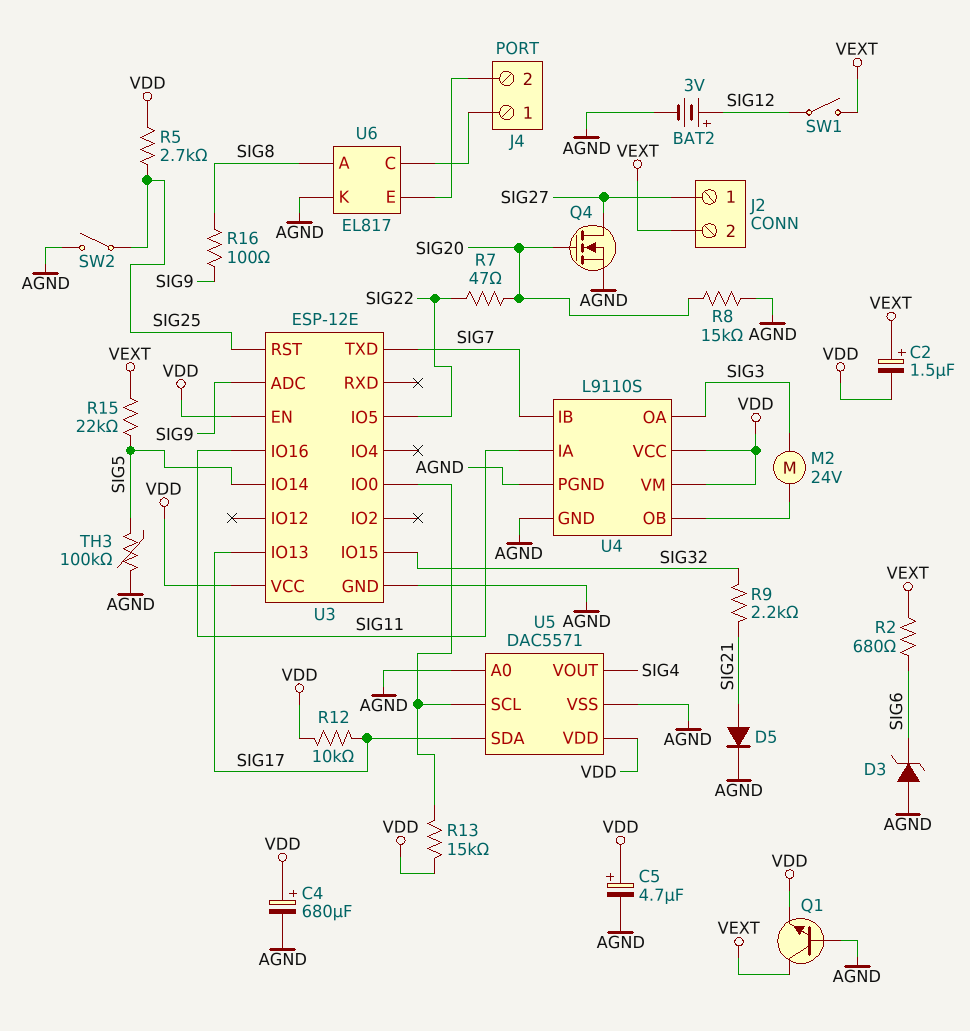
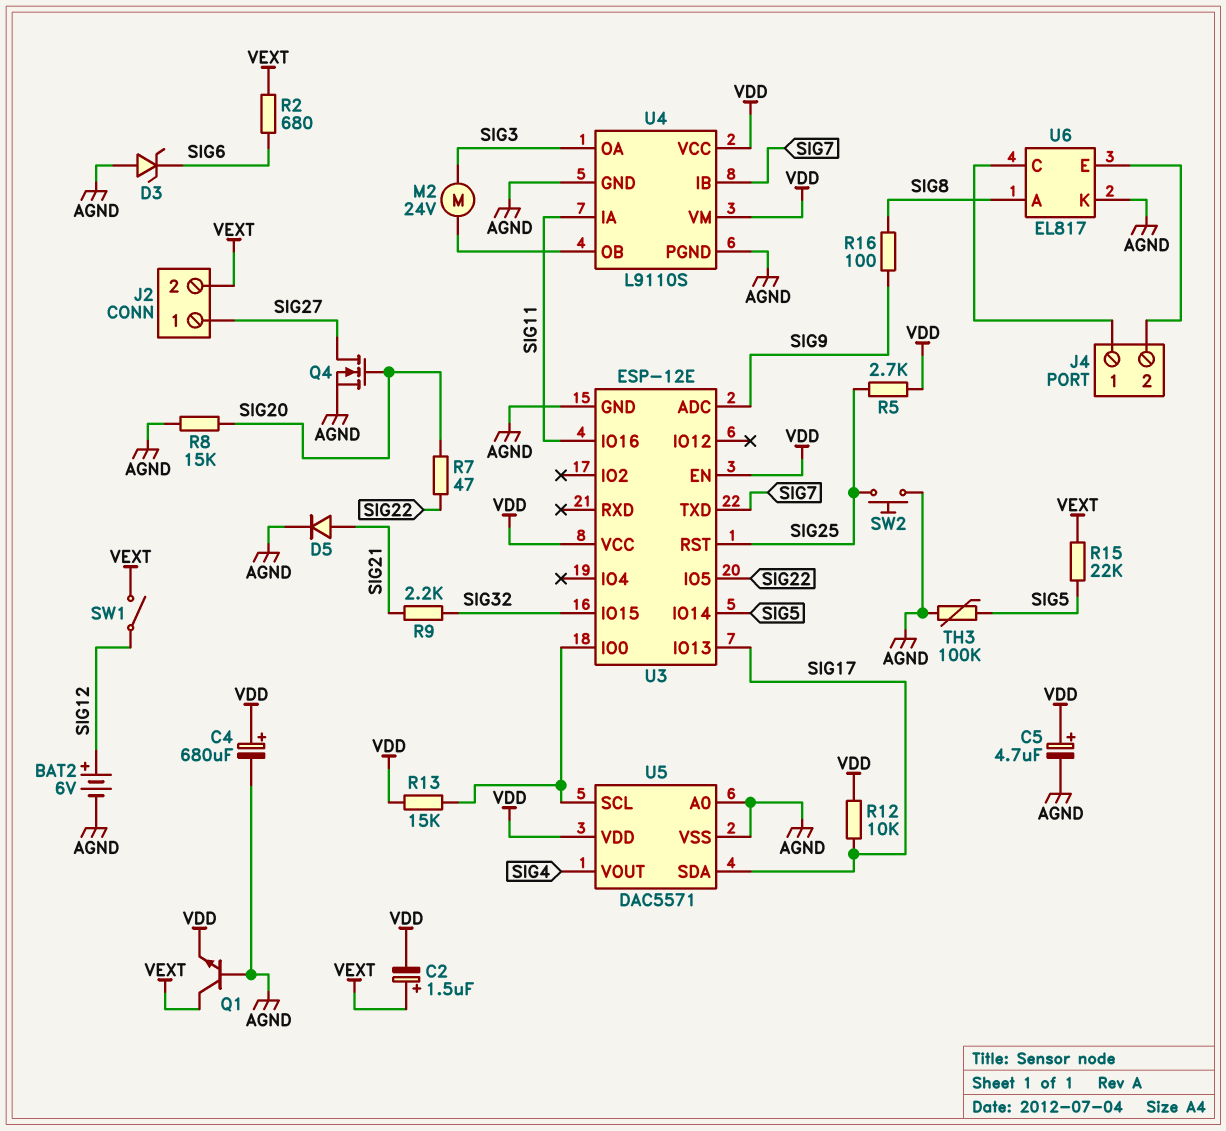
BAT2: 3V (plus SIG12, minus AGND) -> 6V (plus SIG12, minus AGND)
SW2: switch (AGND, SIG25) -> button (AGND, SIG25)

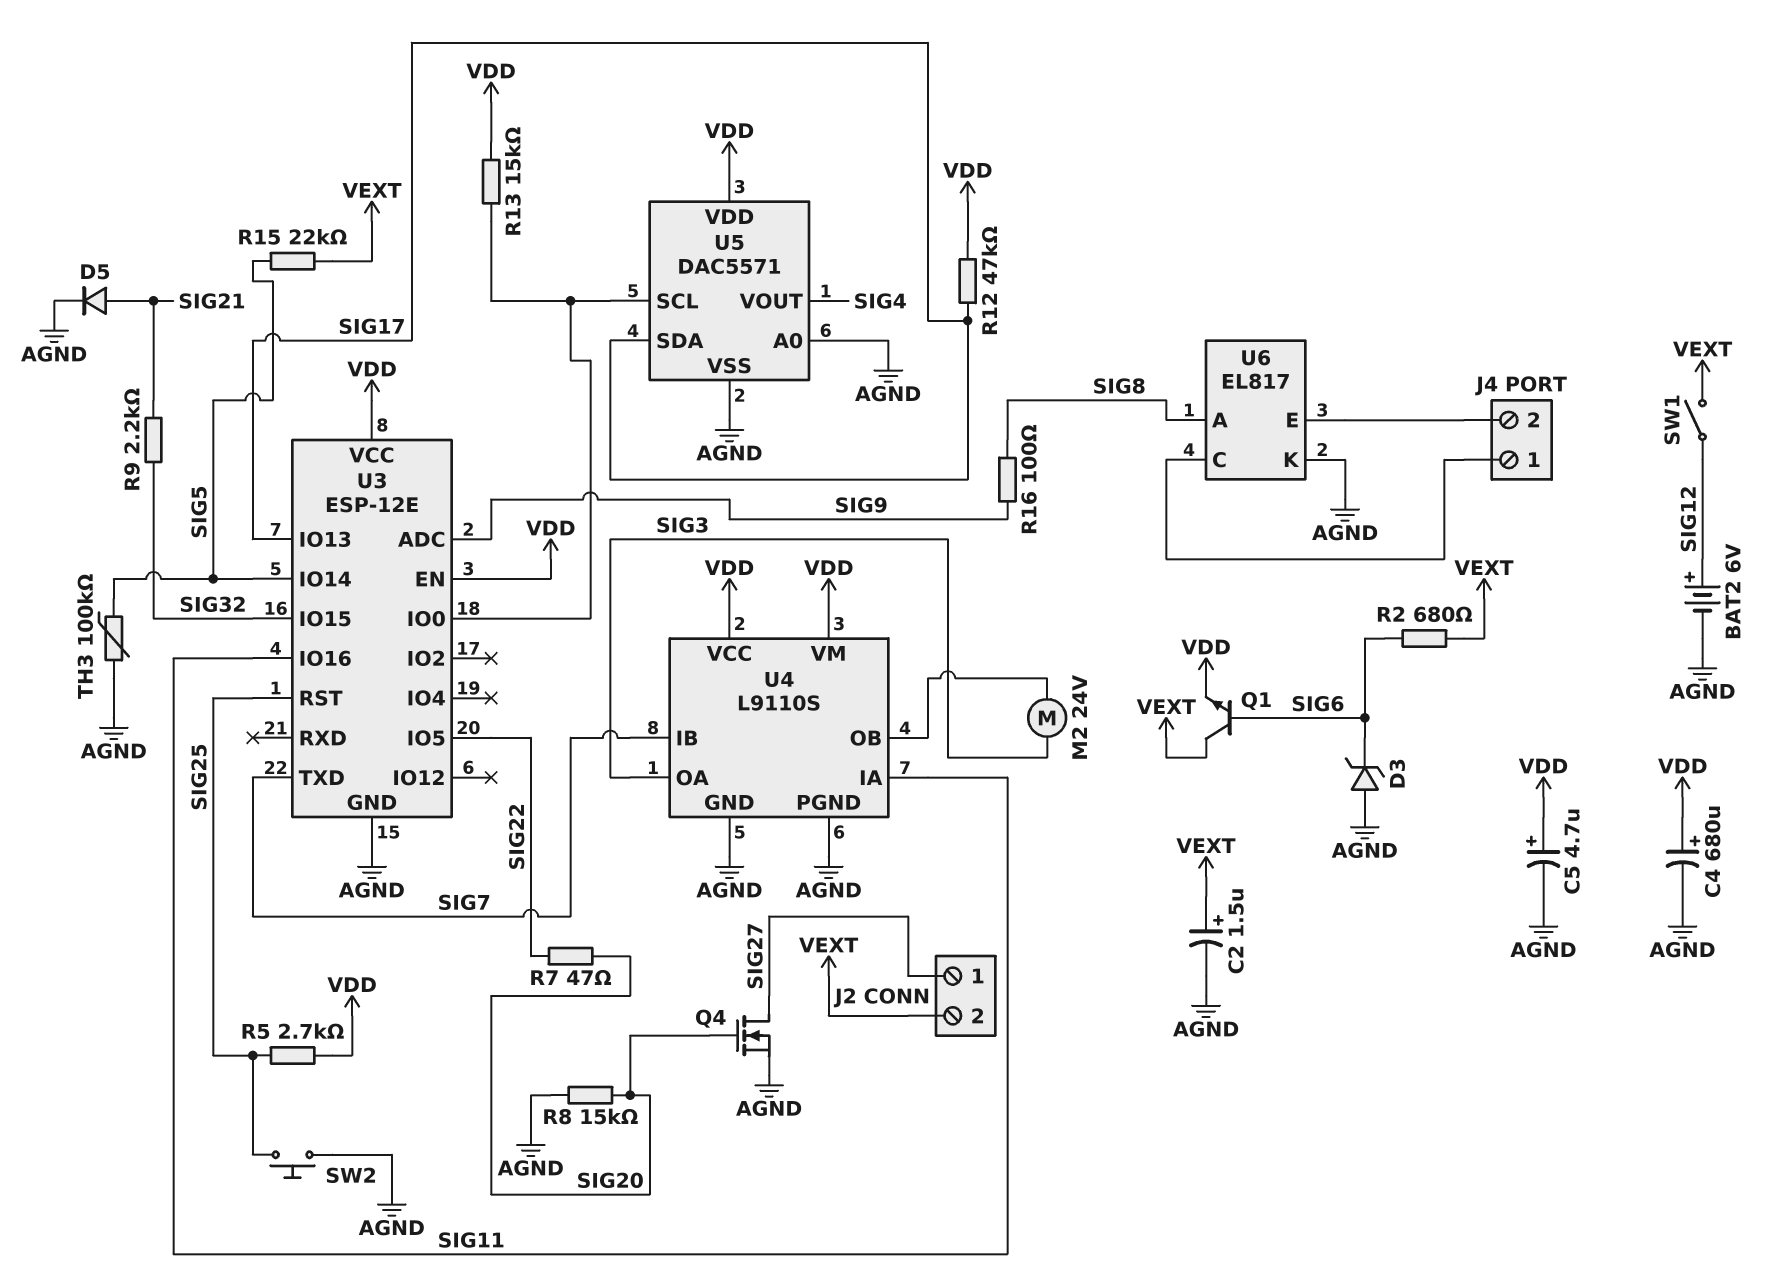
C2: 1.5uF (plus VEXT, minus VDD) -> 1.5uF (plus VEXT, minus AGND)
Q1: NPN (B AGND, C VEXT, E VDD) -> NPN (B SIG6, C VEXT, E VDD)
R12: 10k (SIG17, VDD) -> 47k (SIG17, VDD)

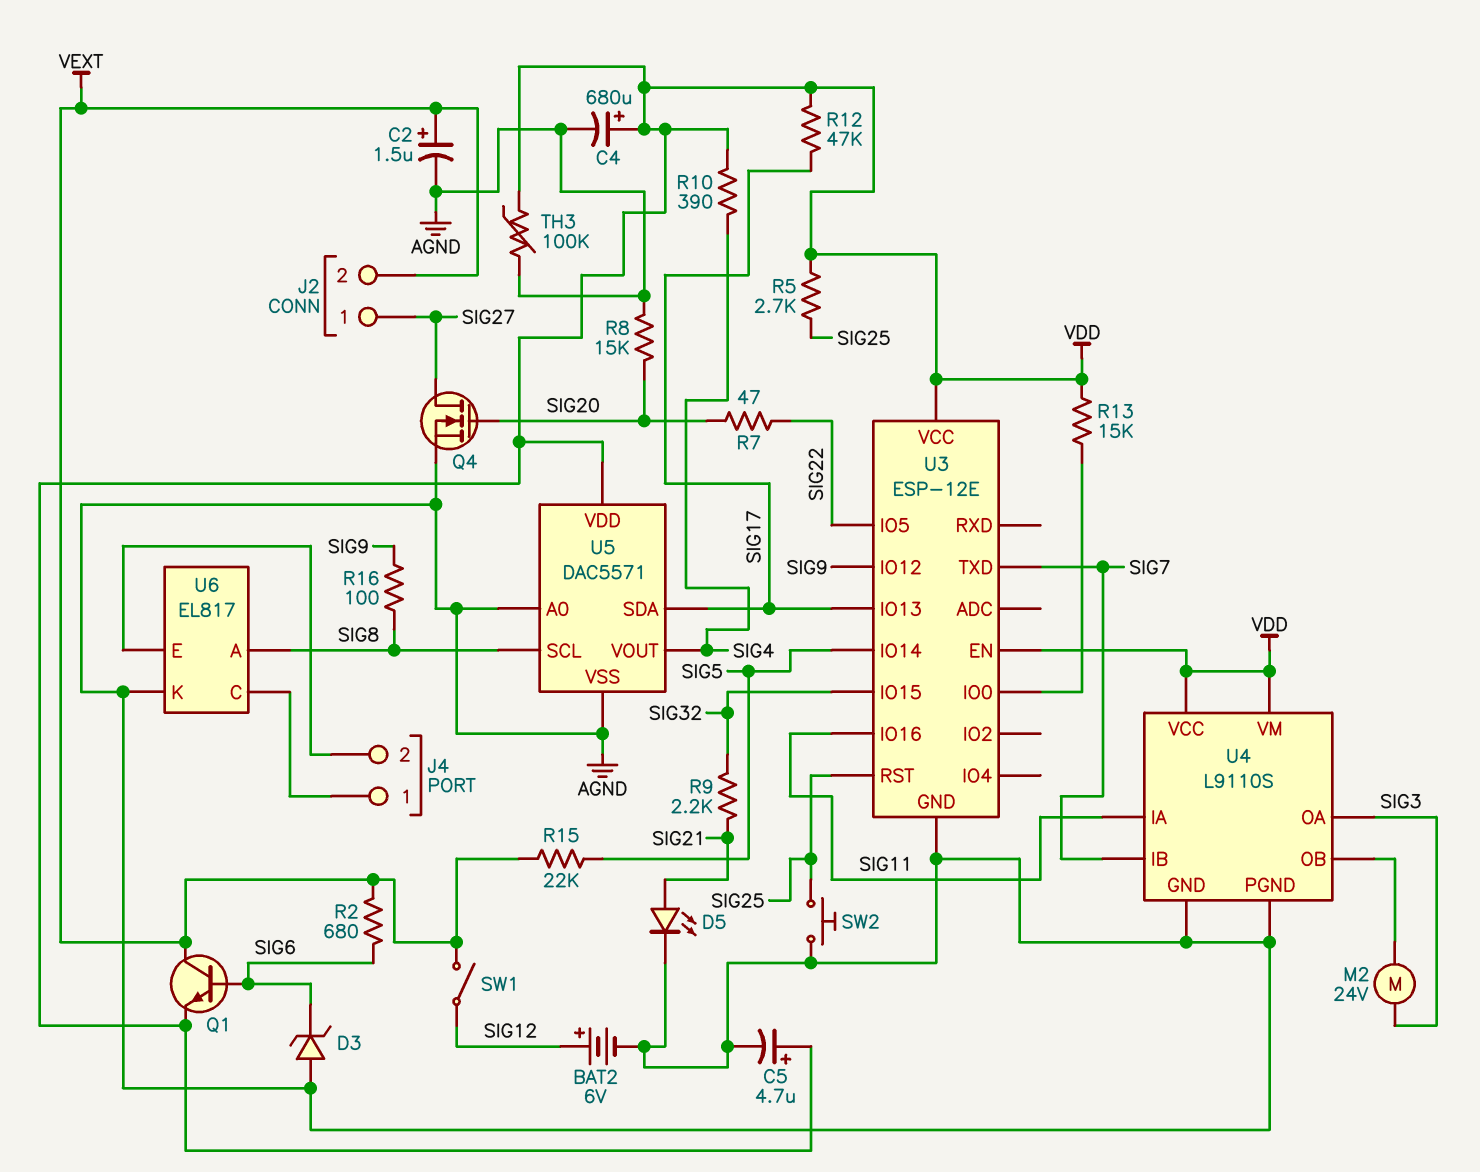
D5: diode (A SIG21, K AGND) -> LED (A SIG21, K AGND)
R10: none -> 390 (SIG4, VDD)
TH3: 100k (AGND, SIG5) -> 100k (AGND, VDD)
U3 pin ADC: SIG9 -> none
U3 pin IO12: none -> SIG9
U5 pin SCL: U3/IO0 -> SIG8

